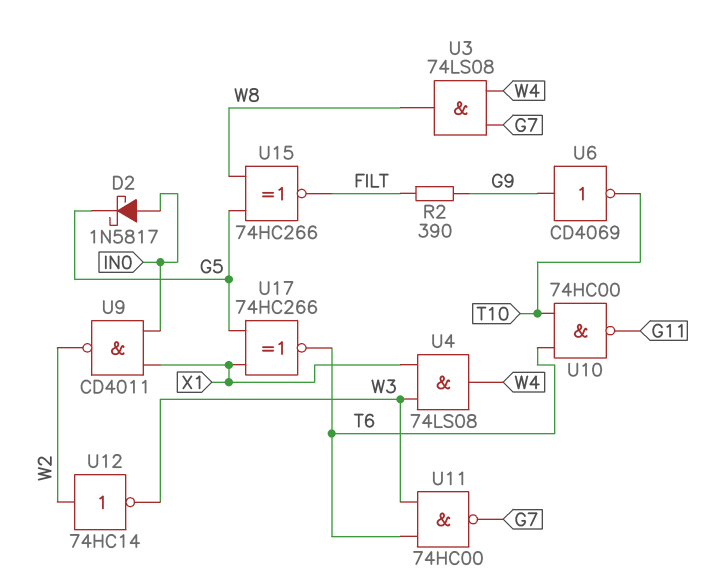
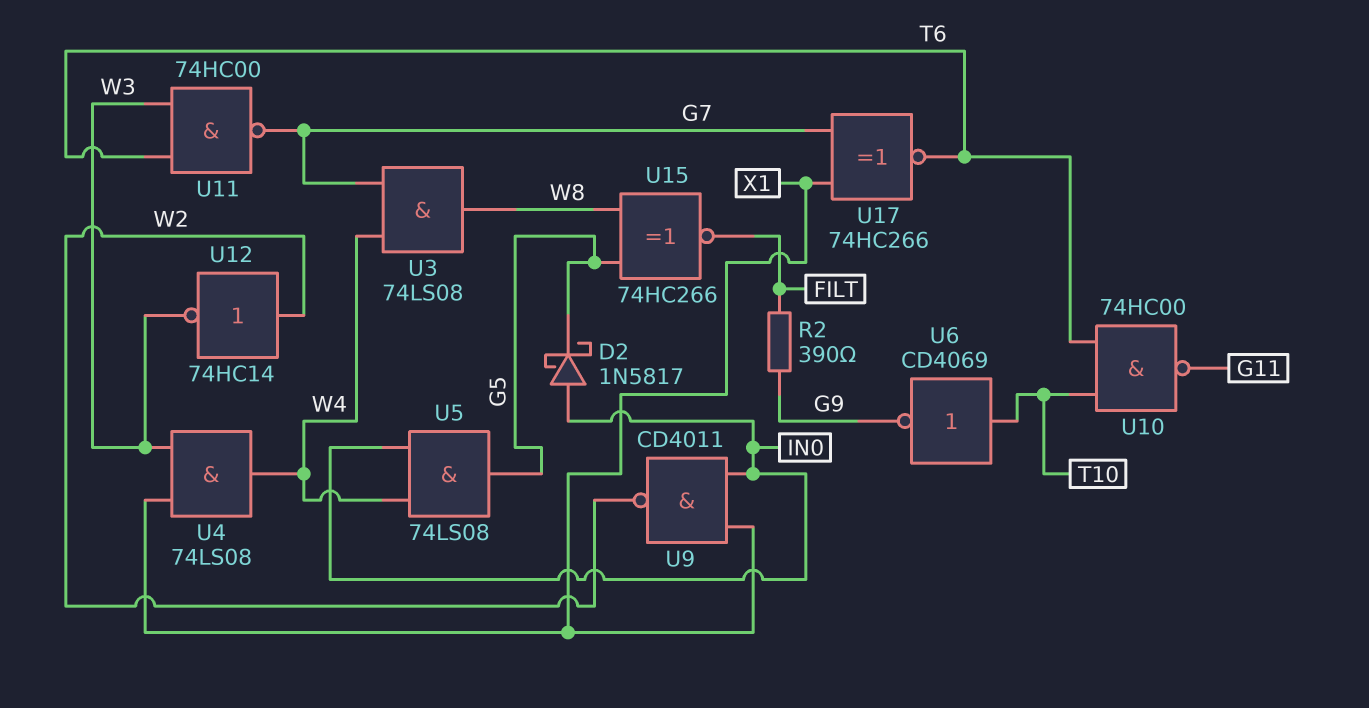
U5: none -> AND 74LS08 (in IN0, in W4, out G5)
U6: NOT CD4069 (in G9, out T10) -> NOT CD4069 (in T10, out G9)
U17: XNOR 74HC266 (in G5, in X1, out T6) -> XNOR 74HC266 (in G7, in X1, out T6)

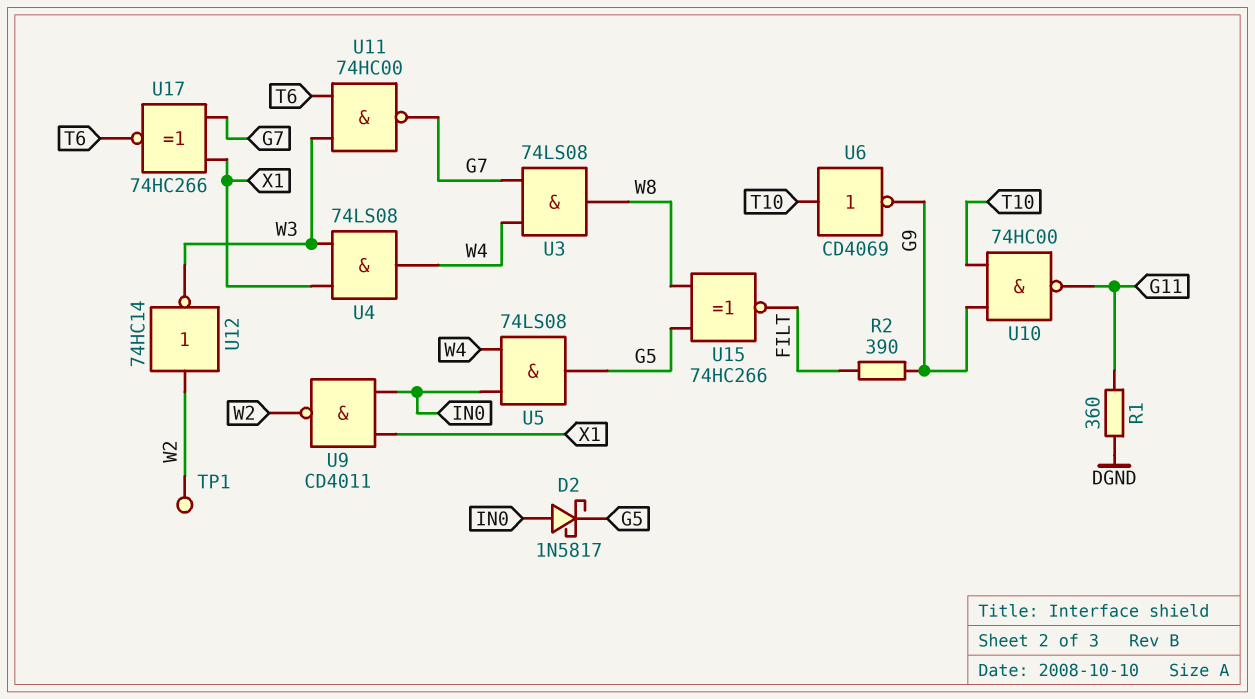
R1: none -> 360 (DGND, G11)
TP1: none -> test point (W2)
U10: NAND 74HC00 (in T6, in T10, out G11) -> NAND 74HC00 (in G9, in T10, out G11)

